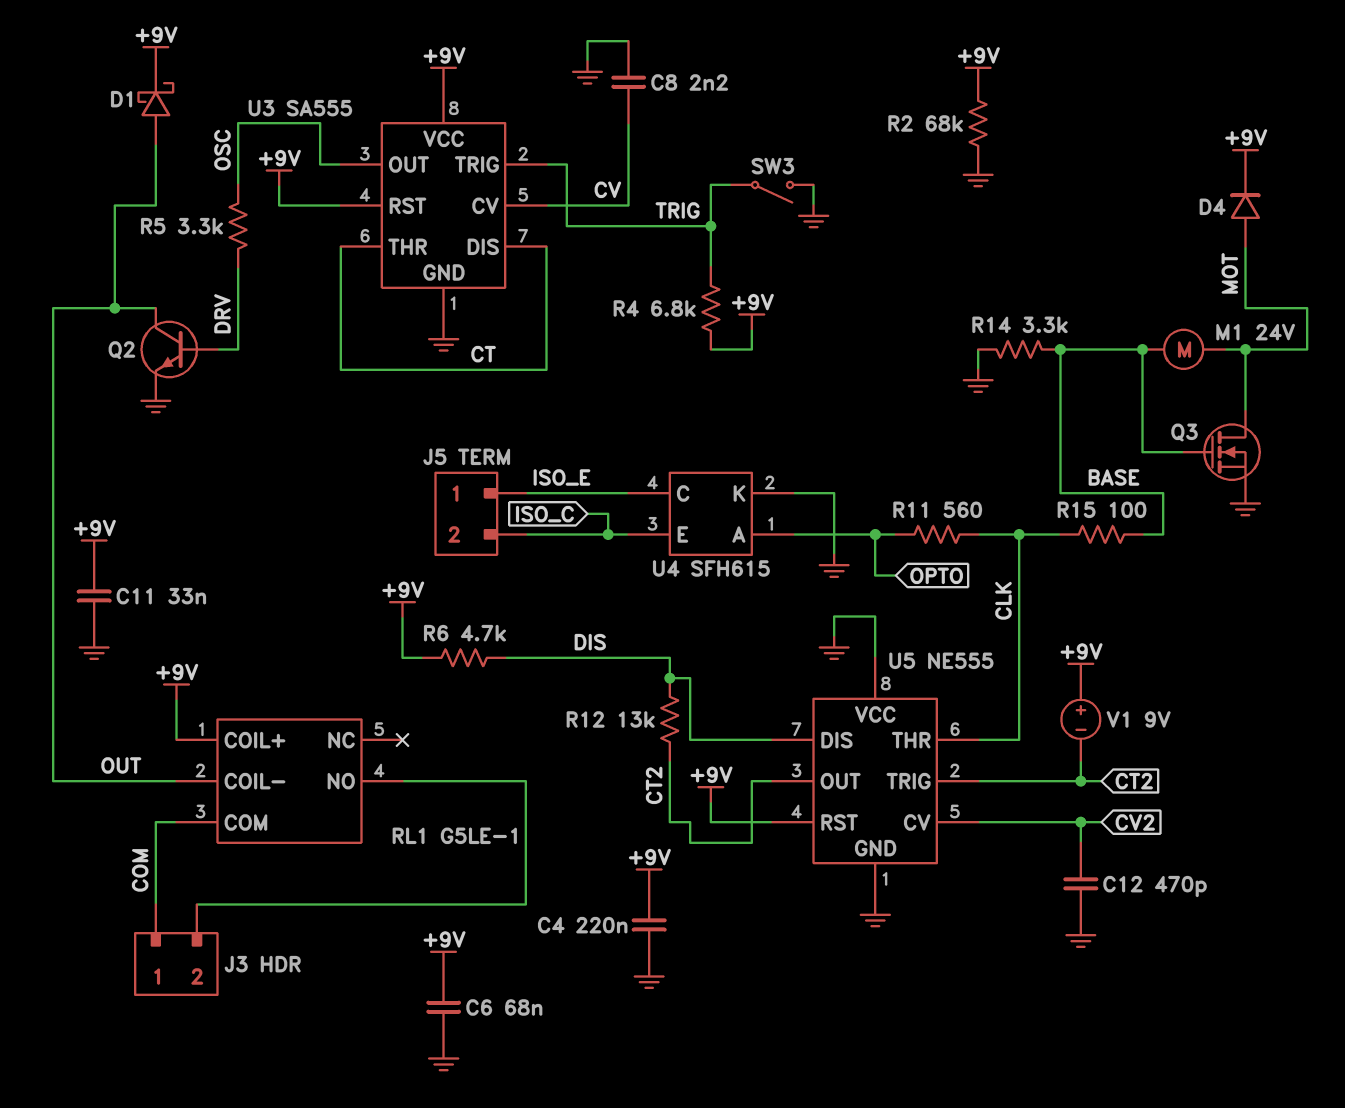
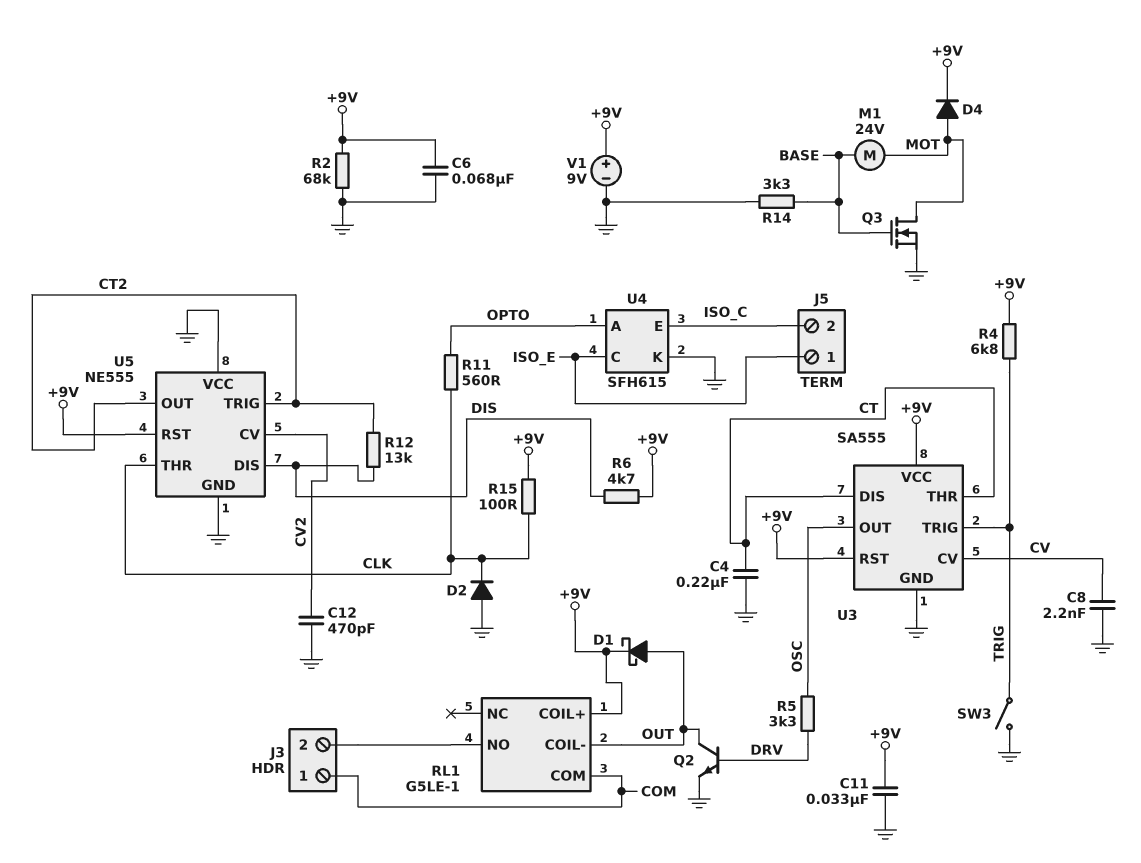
C4: 220nF (+9V, GND) -> 220nF (CT, GND)
D2: none -> diode (A GND, K CLK)
R15: 100 (BASE, CLK) -> 100 (+9V, CLK)
V1: 9V (plus +9V, minus CT2) -> 9V (plus +9V, minus GND)

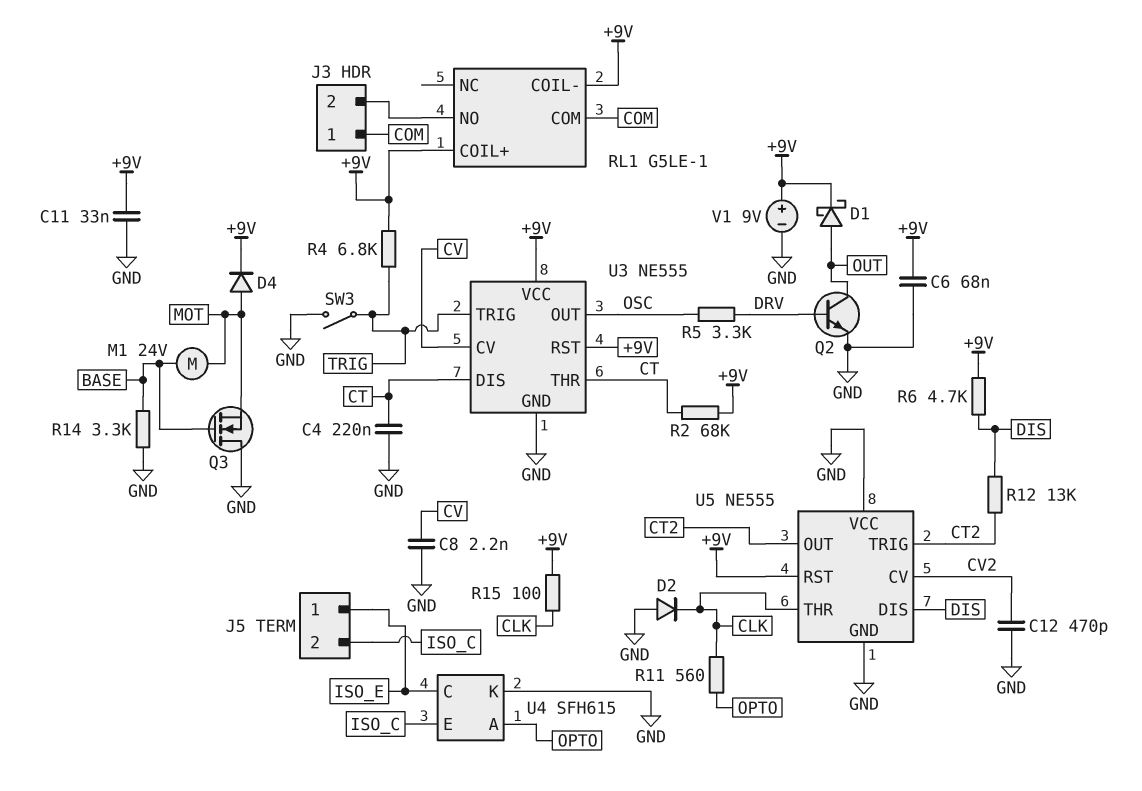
Q3: NMOS (G BASE, D MOT, S GND) -> NMOS (G BASE, D GND, S MOT)
R2: 68k (+9V, GND) -> 68k (+9V, CT)
RL1 pin COIL-: OUT -> +9V
U3: SA555 -> NE555

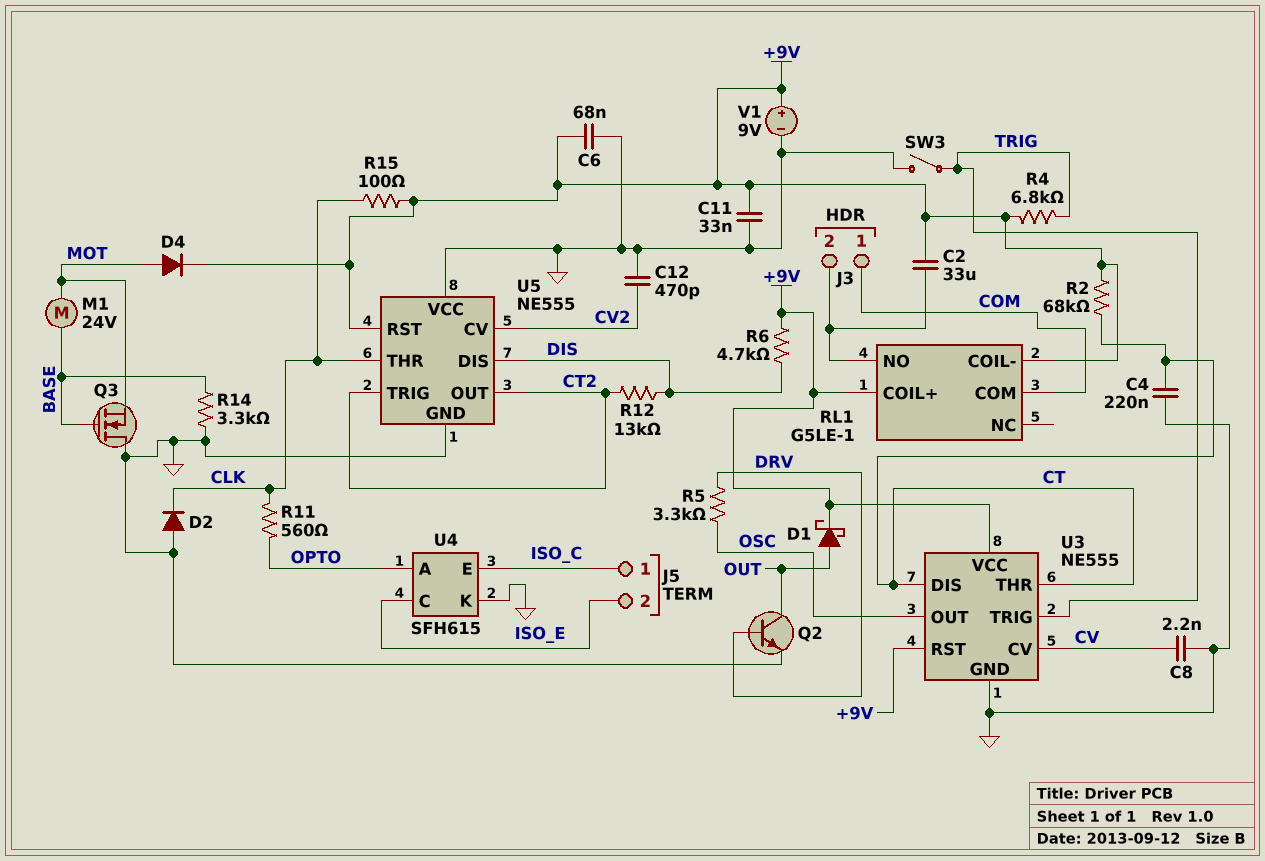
C2: none -> 33uF (+9V, J3/2)
J5 pin 1: ISO_E -> ISO_C
J5 pin 2: ISO_C -> ISO_E

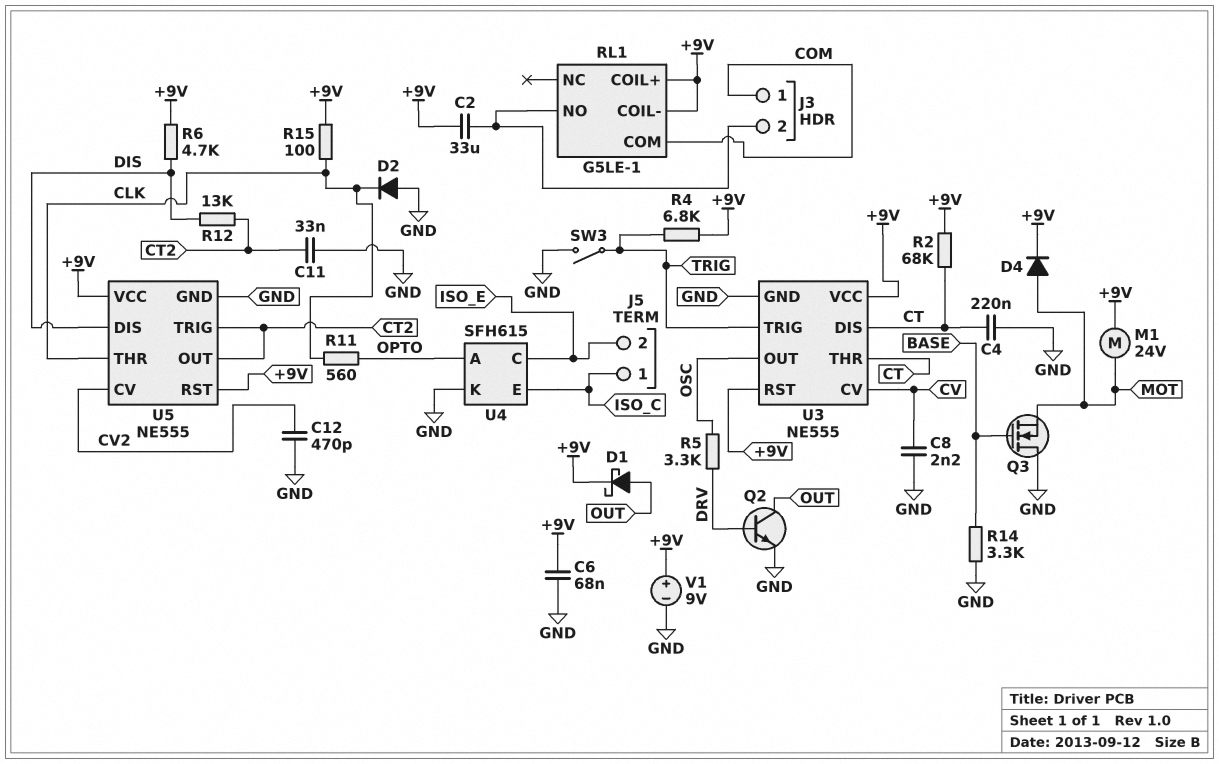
C11: 33nF (+9V, GND) -> 33nF (CT2, GND)
M1: motor 24V (BASE, MOT) -> motor 24V (+9V, MOT)
U5 pin VCC: GND -> +9V

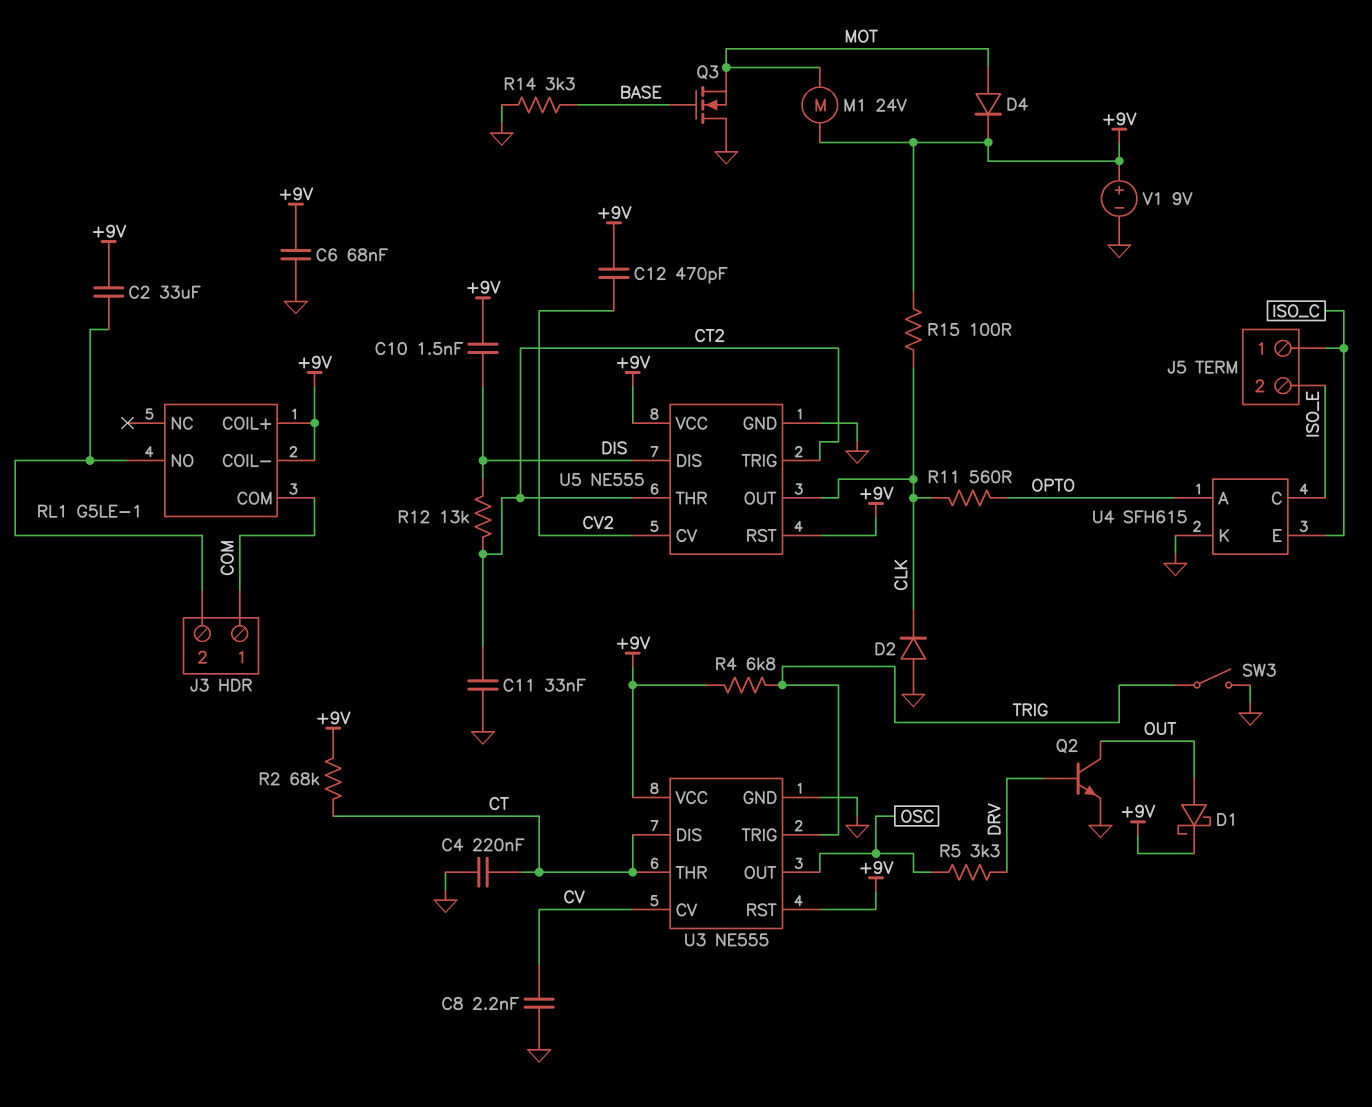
C10: none -> 1.5nF (+9V, DIS)
C12: 470pF (CV2, GND) -> 470pF (+9V, CV2)
R6: 4.7k (+9V, DIS) -> none
U5 pin OUT: CT2 -> CLK
U5 pin THR: CLK -> CT2

